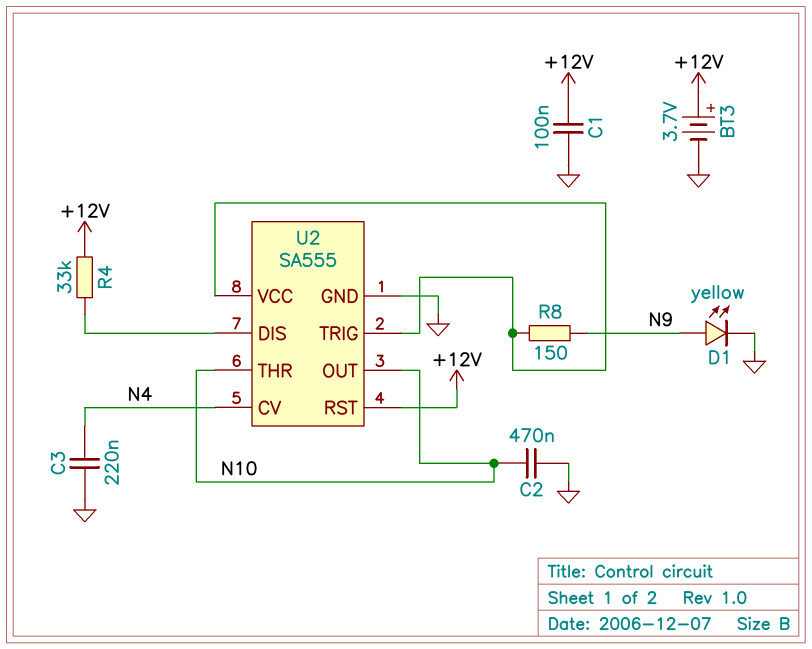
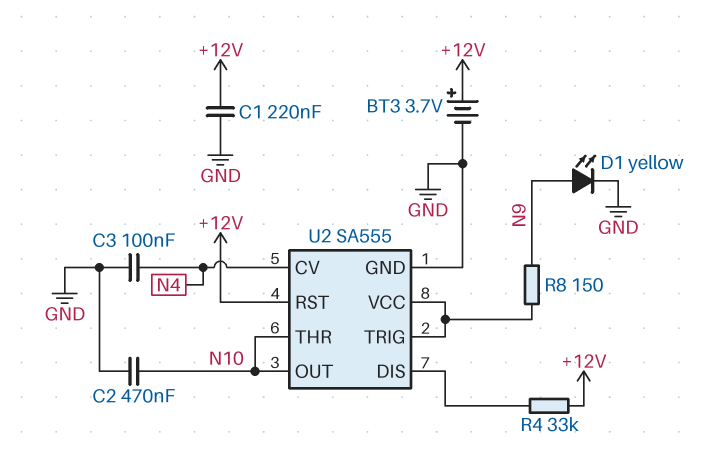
C1: 100nF (+12V, GND) -> 220nF (+12V, GND)
C3: 220nF (GND, N4) -> 100nF (GND, N4)

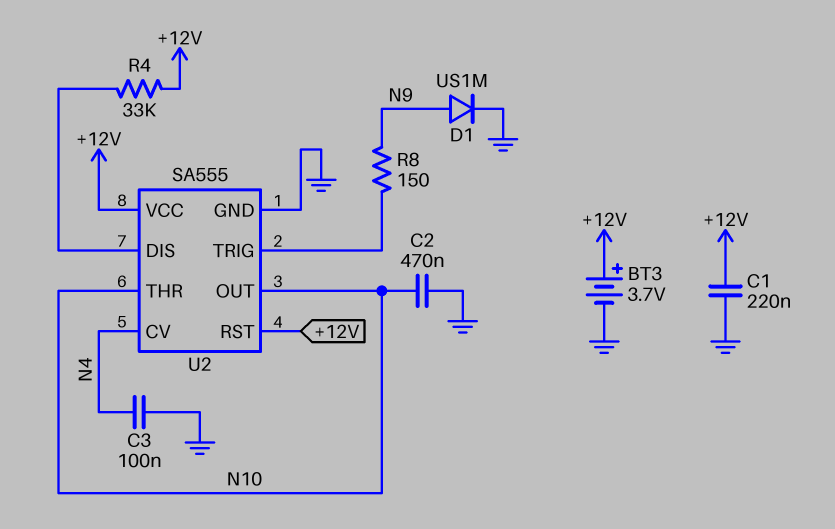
D1: LED yellow (A N9, K GND) -> diode US1M (A N9, K GND)
U2 pin VCC: U2/TRIG -> +12V

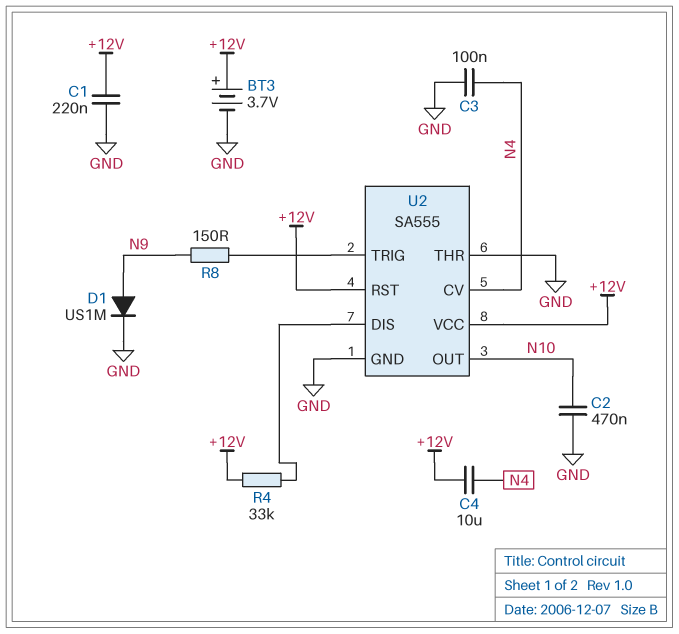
C4: none -> 10uF (+12V, N4)
U2 pin THR: N10 -> GND

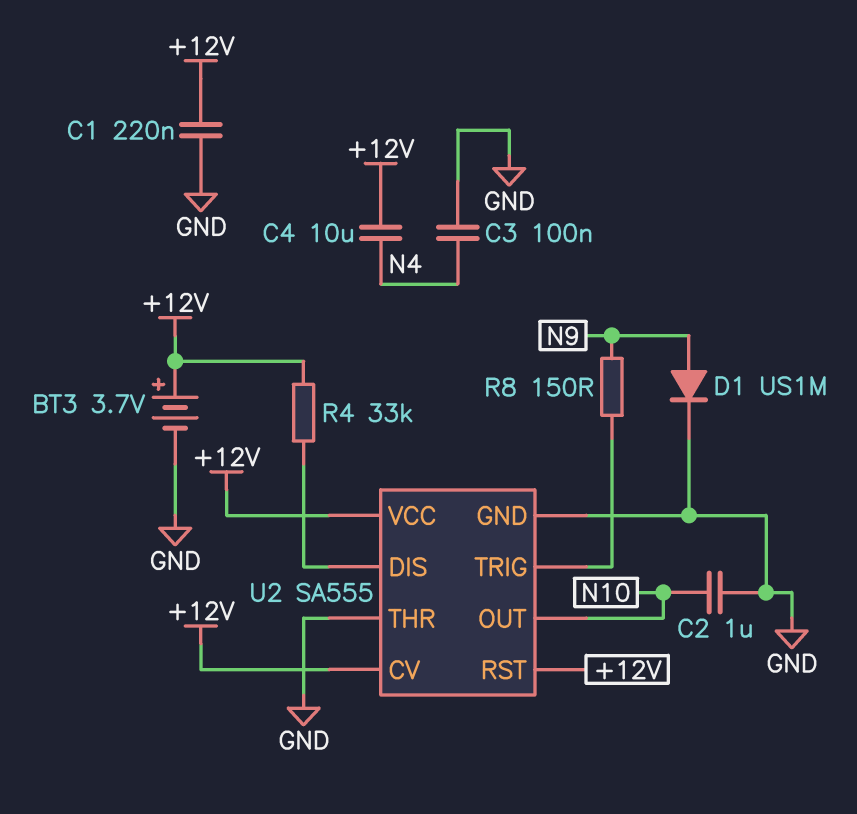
C2: 470nF (GND, N10) -> 1uF (GND, N10)
U2 pin CV: N4 -> +12V

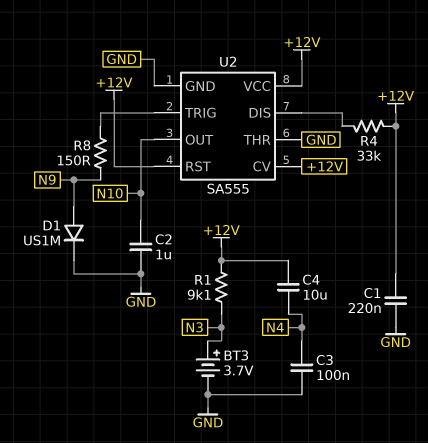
BT3: 3.7V (plus +12V, minus GND) -> 3.7V (plus N3, minus GND)
R1: none -> 9.1k (+12V, N3)

